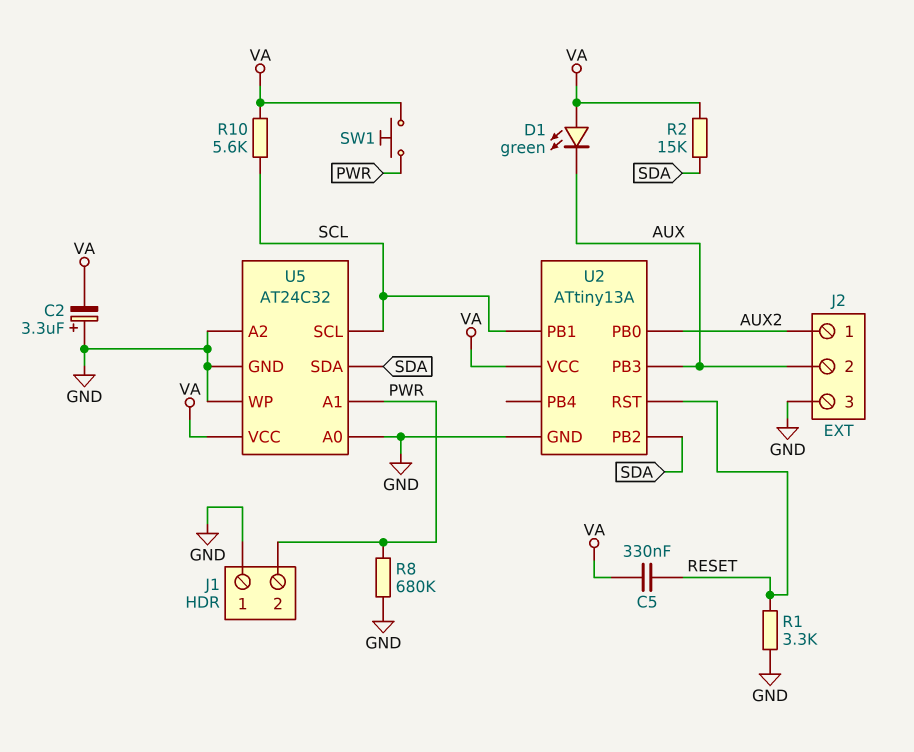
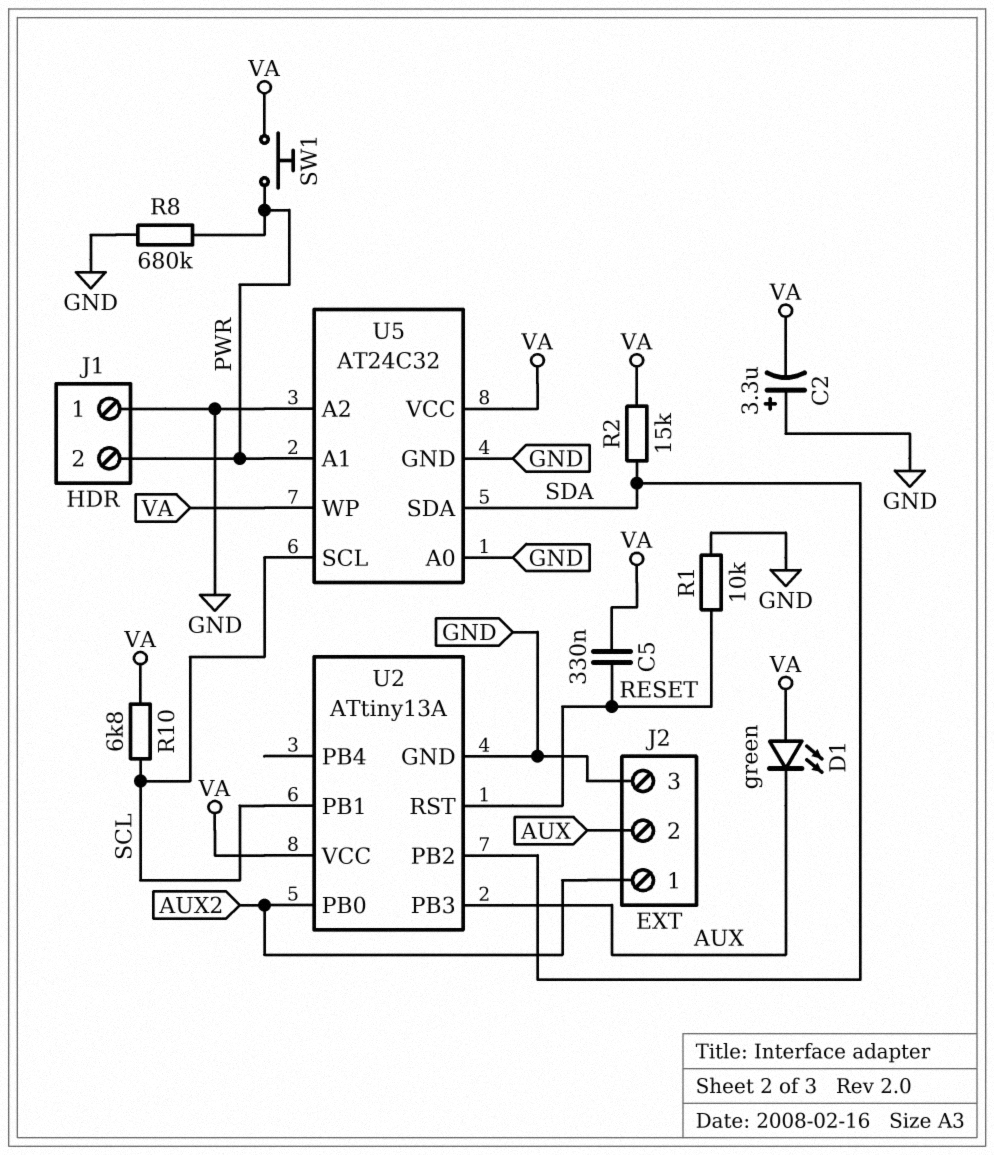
R1: 3.3k (GND, RESET) -> 10k (GND, RESET)
R10: 5.6k (SCL, VA) -> 6.8k (SCL, VA)
U5 pin WP: GND -> VA

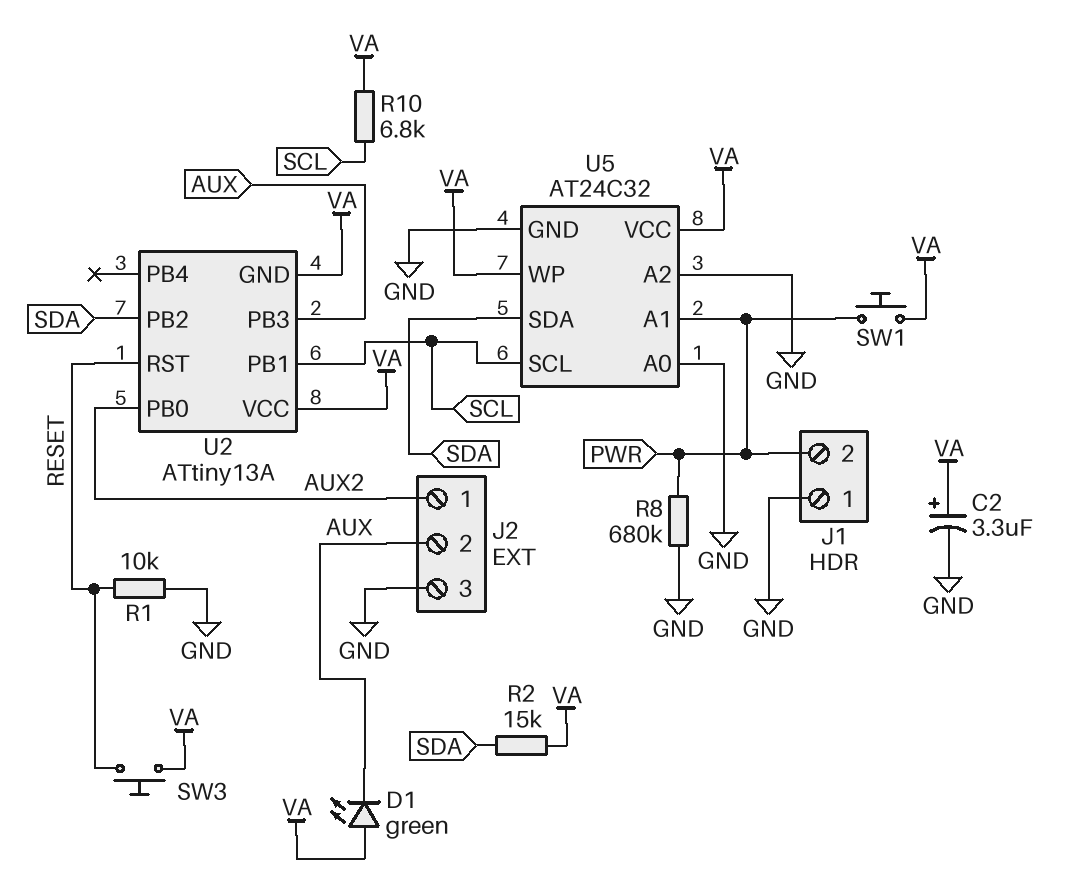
C2: 3.3uF (plus GND, minus VA) -> 3.3uF (plus VA, minus GND)
C5: 330nF (RESET, VA) -> none
SW3: none -> button (RESET, VA)
U2 pin GND: GND -> VA

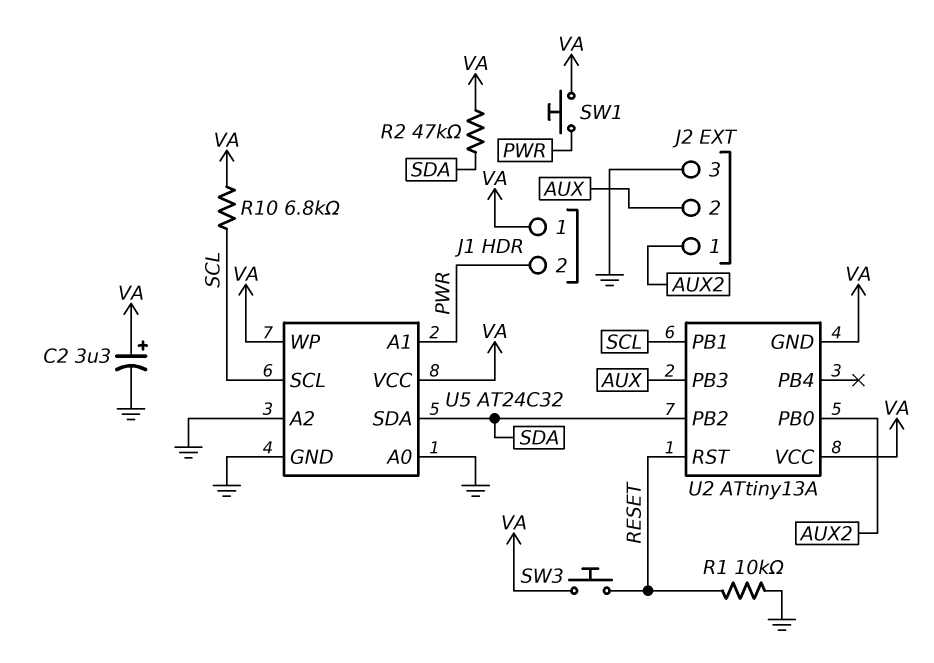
D1: LED green (A VA, K AUX) -> none
J1 pin 1: GND -> VA
R2: 15k (SDA, VA) -> 47k (SDA, VA)
R8: 680k (GND, PWR) -> none

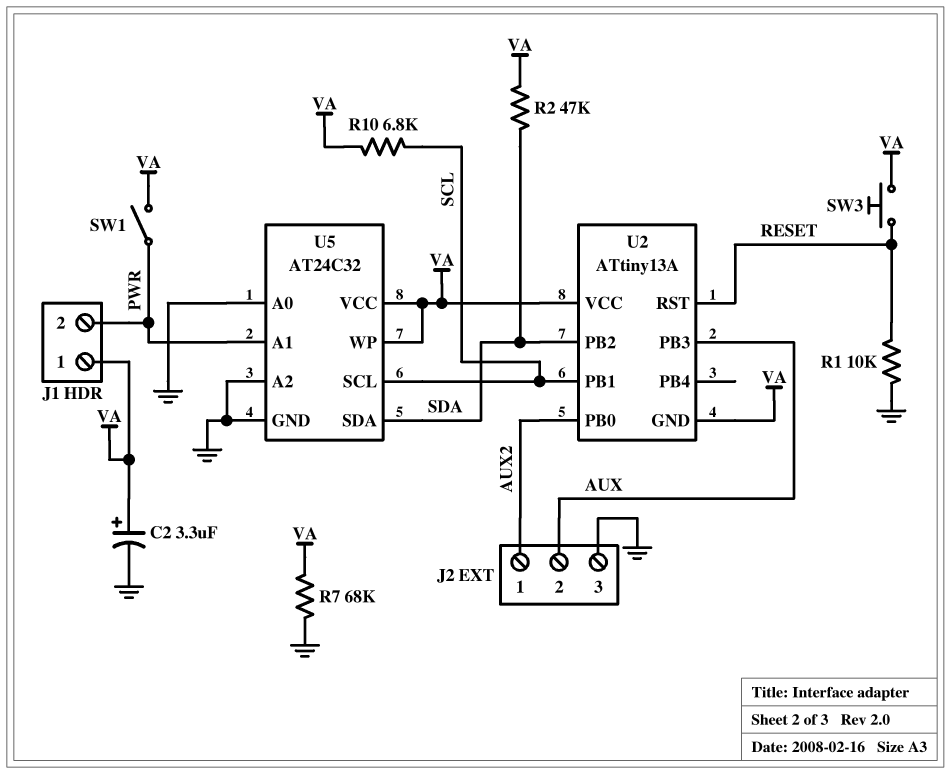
R7: none -> 68k (GND, VA)
SW1: button (PWR, VA) -> switch (PWR, VA)

